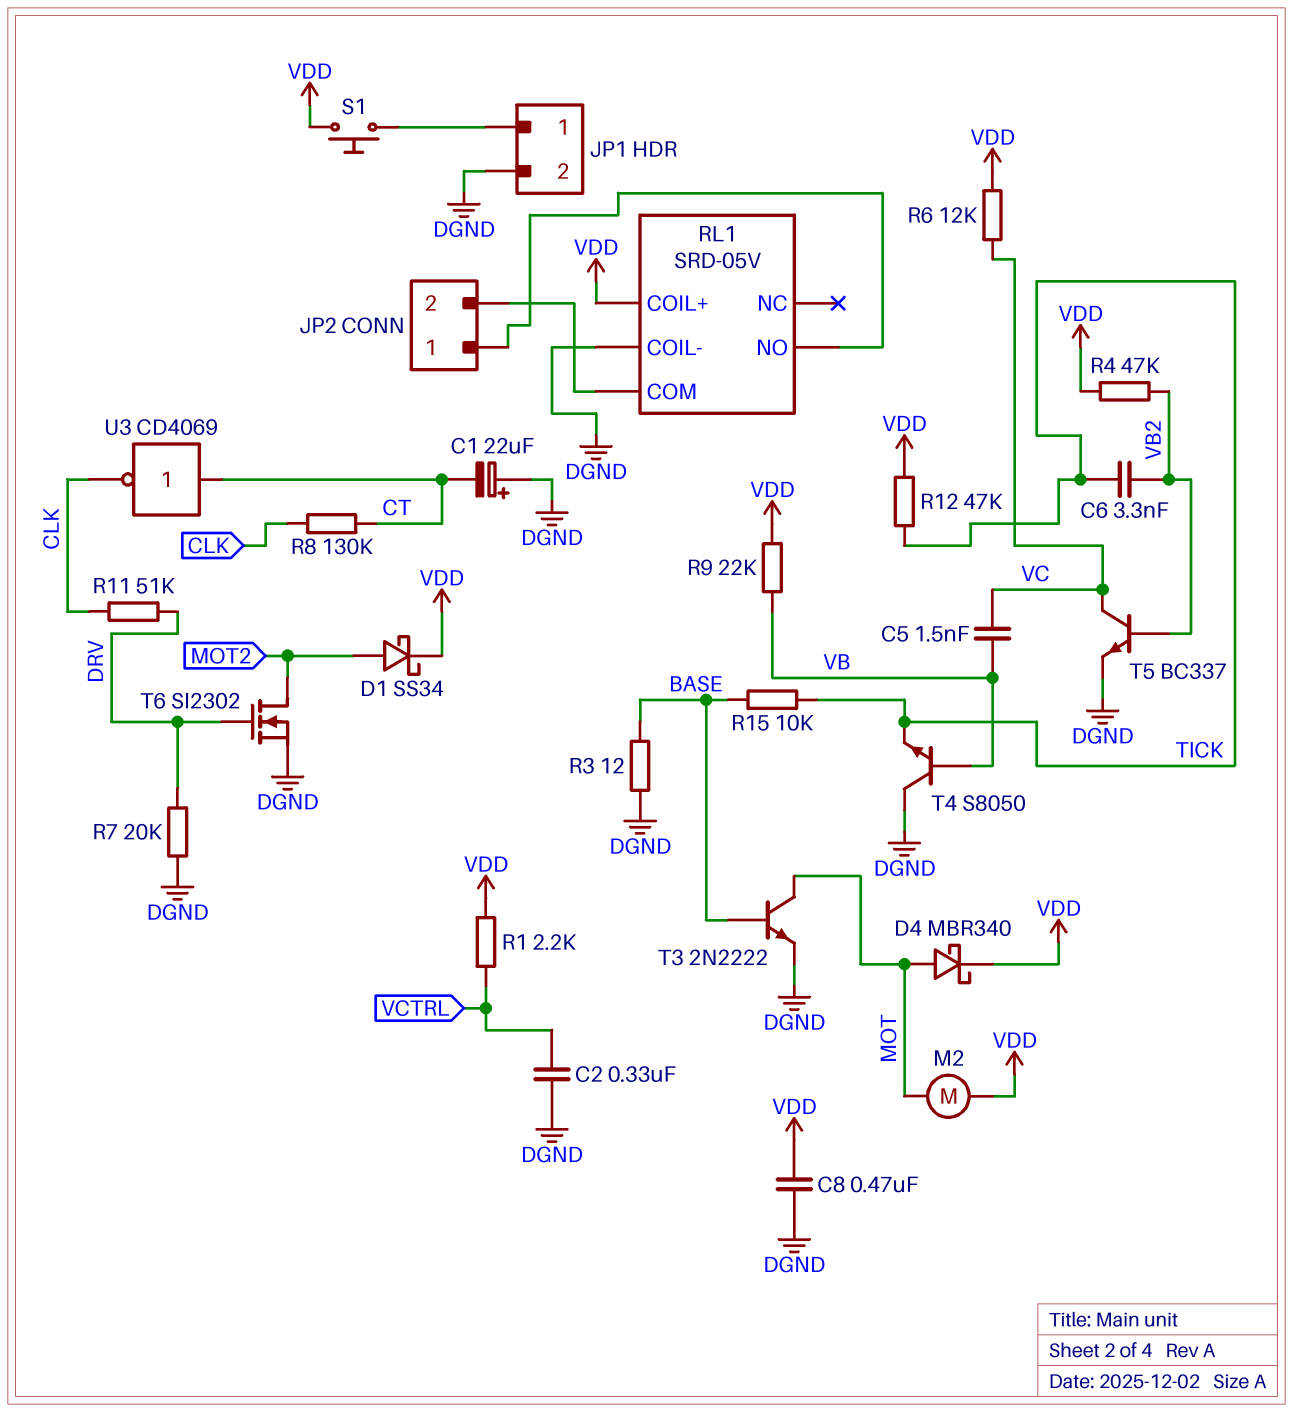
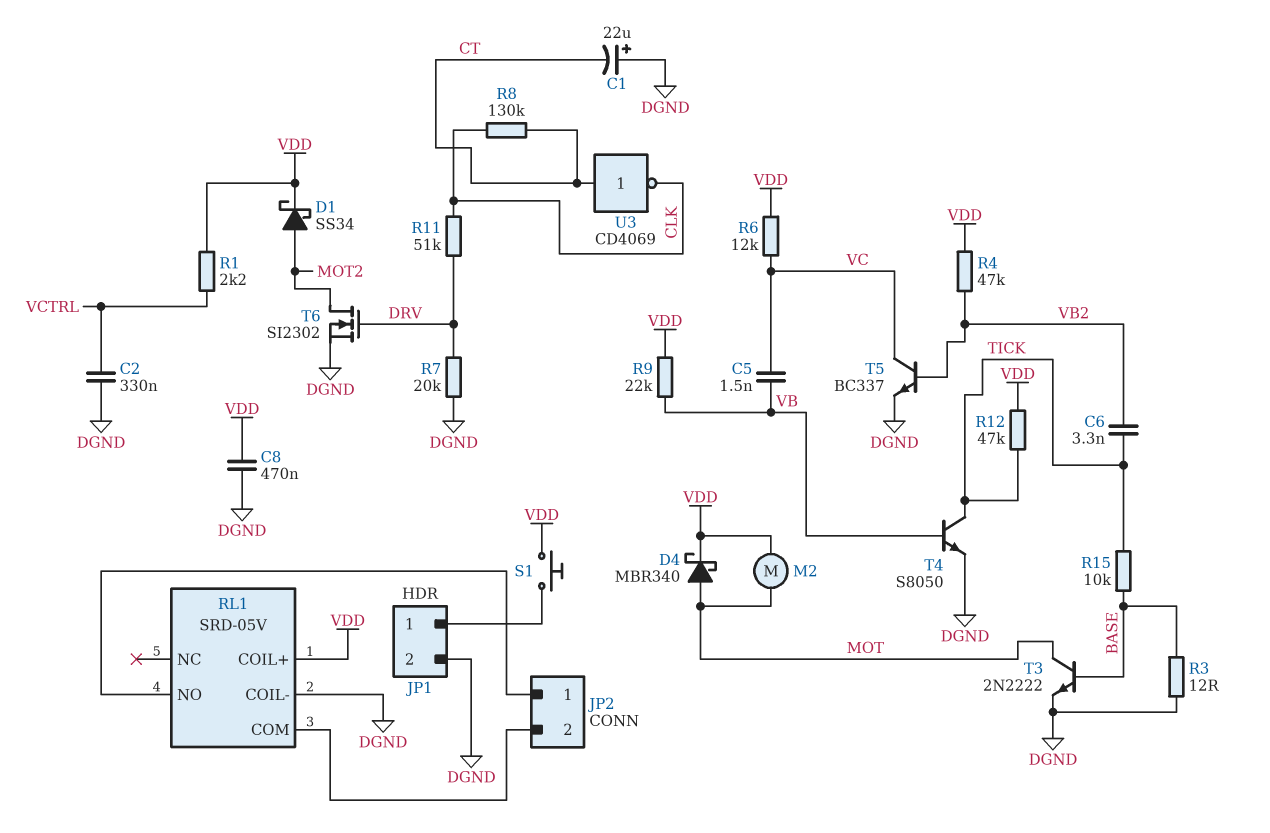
T4: NPN S8050 (B VB, C DGND, E TICK) -> NPN S8050 (B VB, C TICK, E DGND)

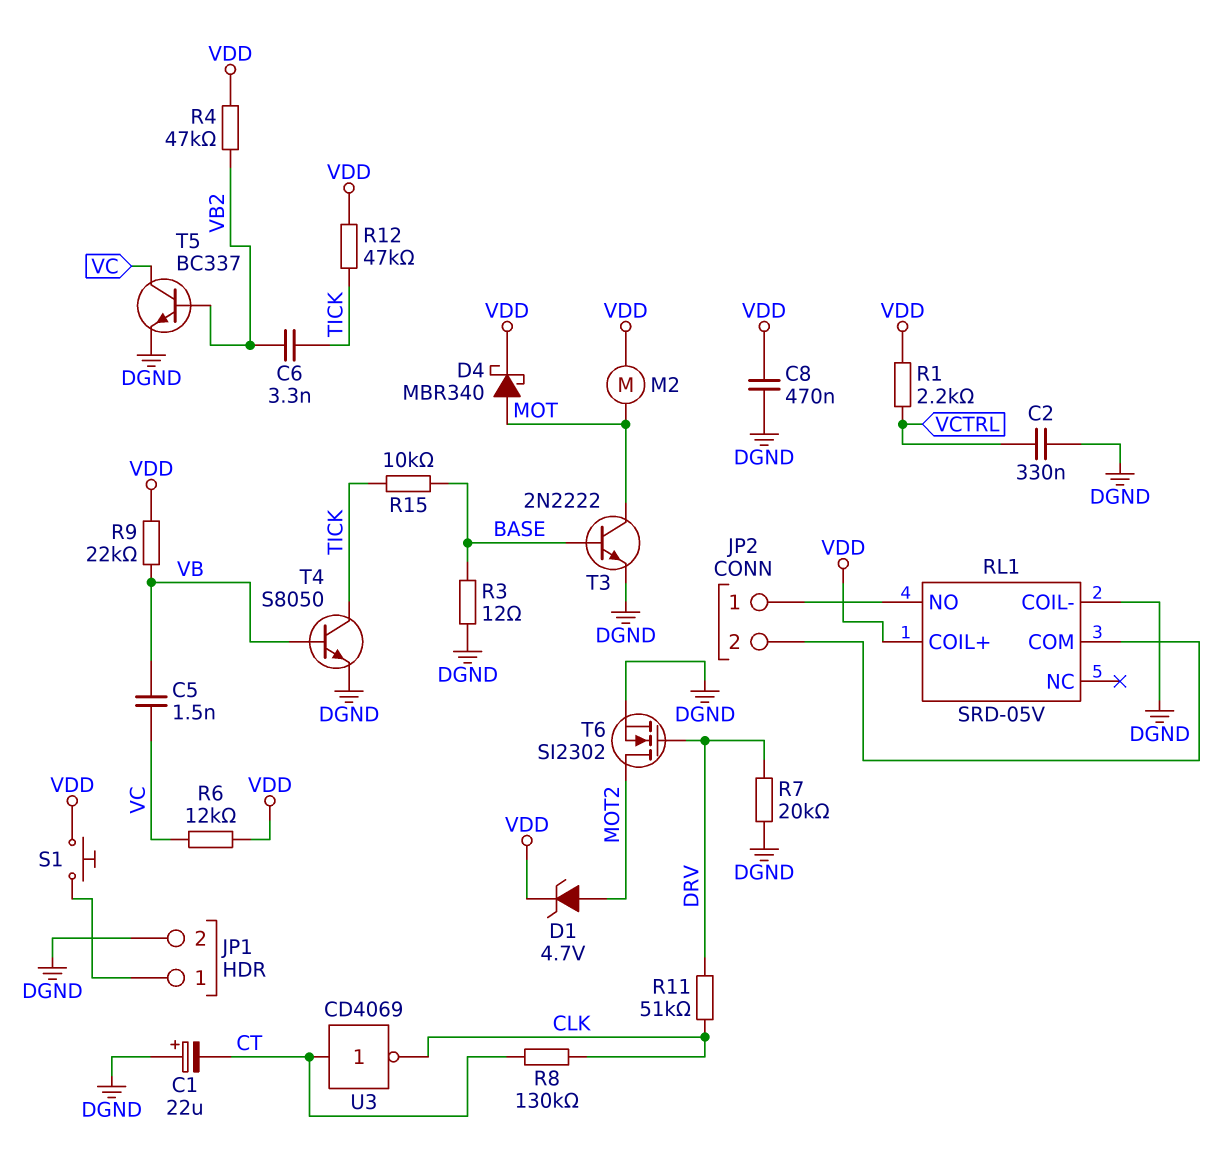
D1: schottky SS34 (A MOT2, K VDD) -> zener 4.7V (A MOT2, K VDD)

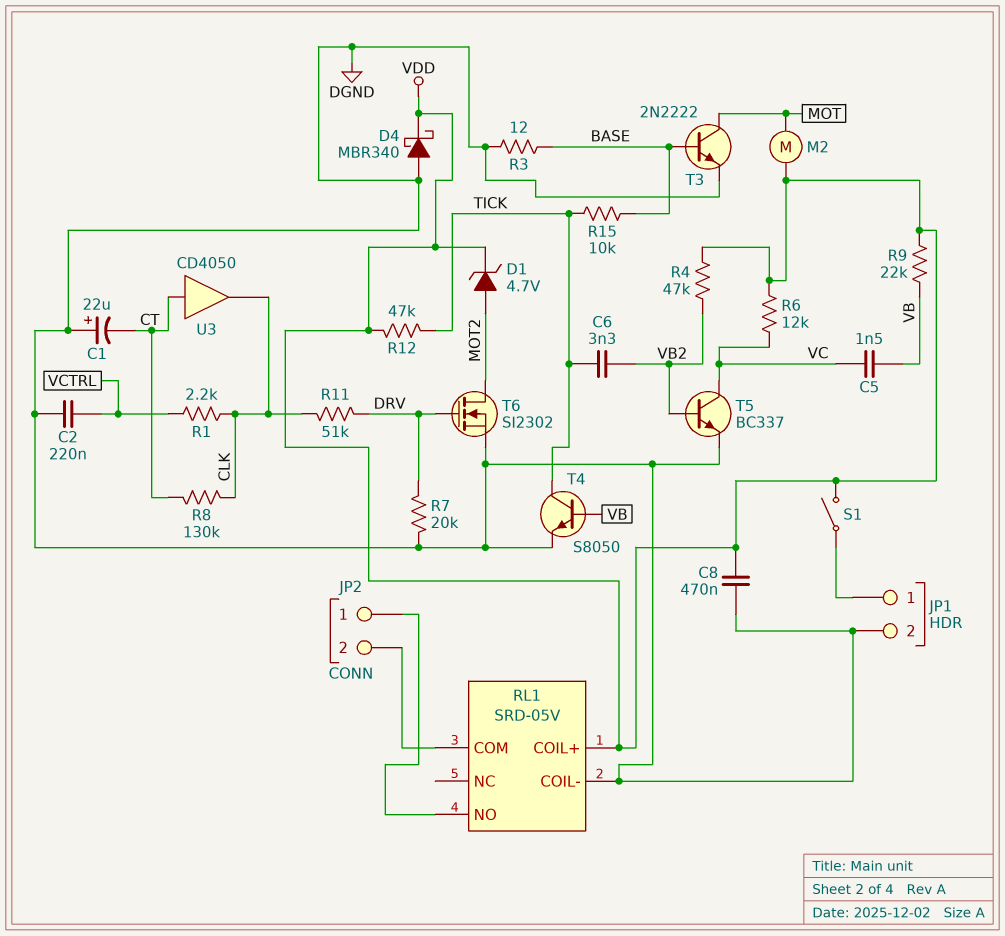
C2: 330nF (DGND, VCTRL) -> 220nF (DGND, VCTRL)
D4: schottky MBR340 (A MOT, K VDD) -> schottky MBR340 (A DGND, K VDD)
R1: 2.2k (VCTRL, VDD) -> 2.2k (CLK, VCTRL)
S1: button (JP1/1, VDD) -> switch (JP1/1, VDD)
U3: NOT CD4069 (in CT, out CLK) -> buffer CD4050 (in CT, out CLK)

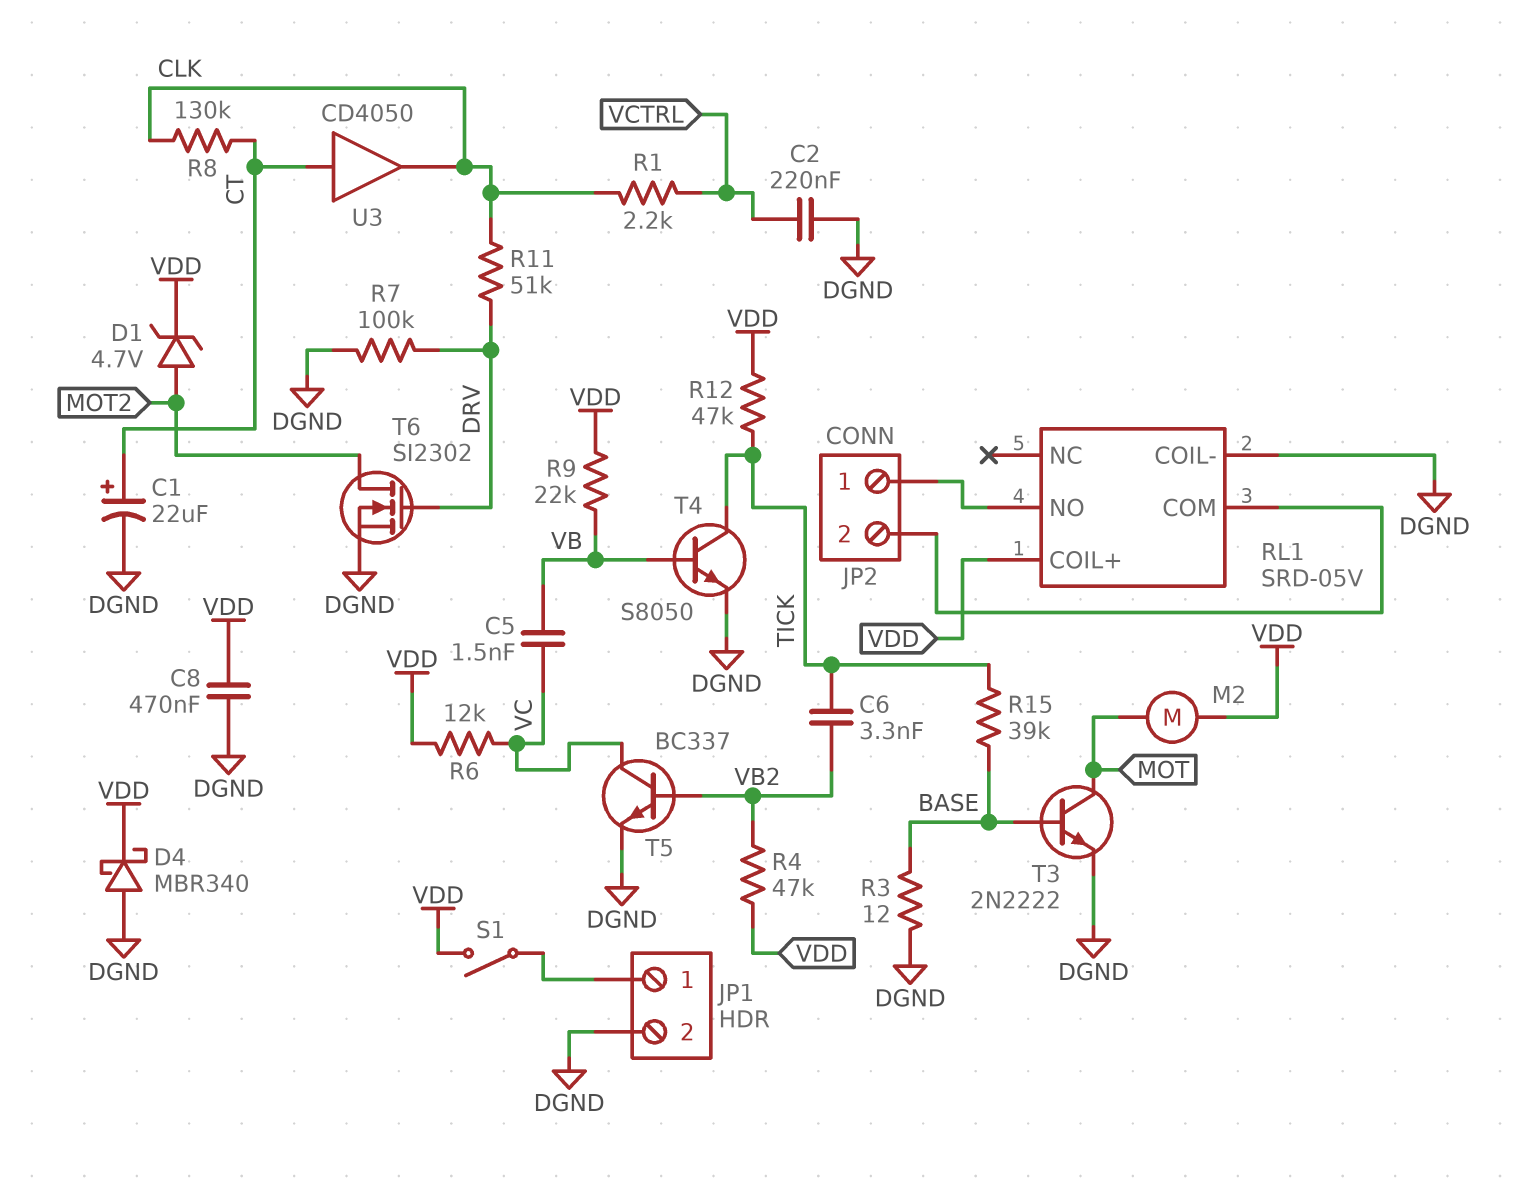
C1: 22uF (plus DGND, minus CT) -> 22uF (plus CT, minus DGND)
R7: 20k (DGND, DRV) -> 100k (DGND, DRV)
R15: 10k (BASE, TICK) -> 39k (BASE, TICK)

